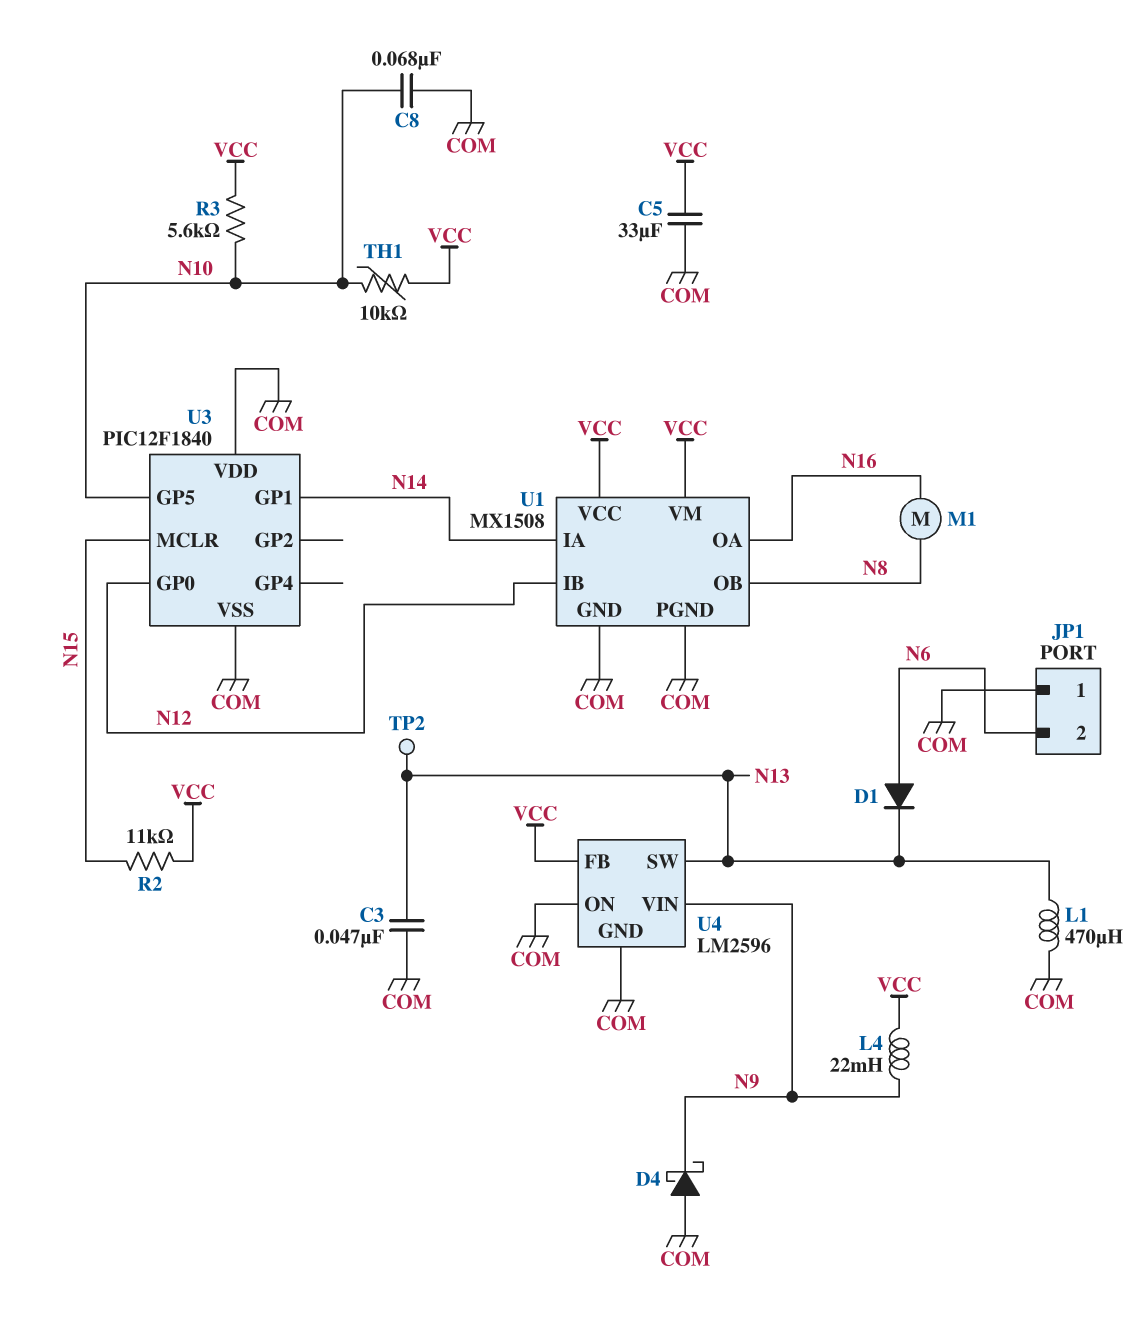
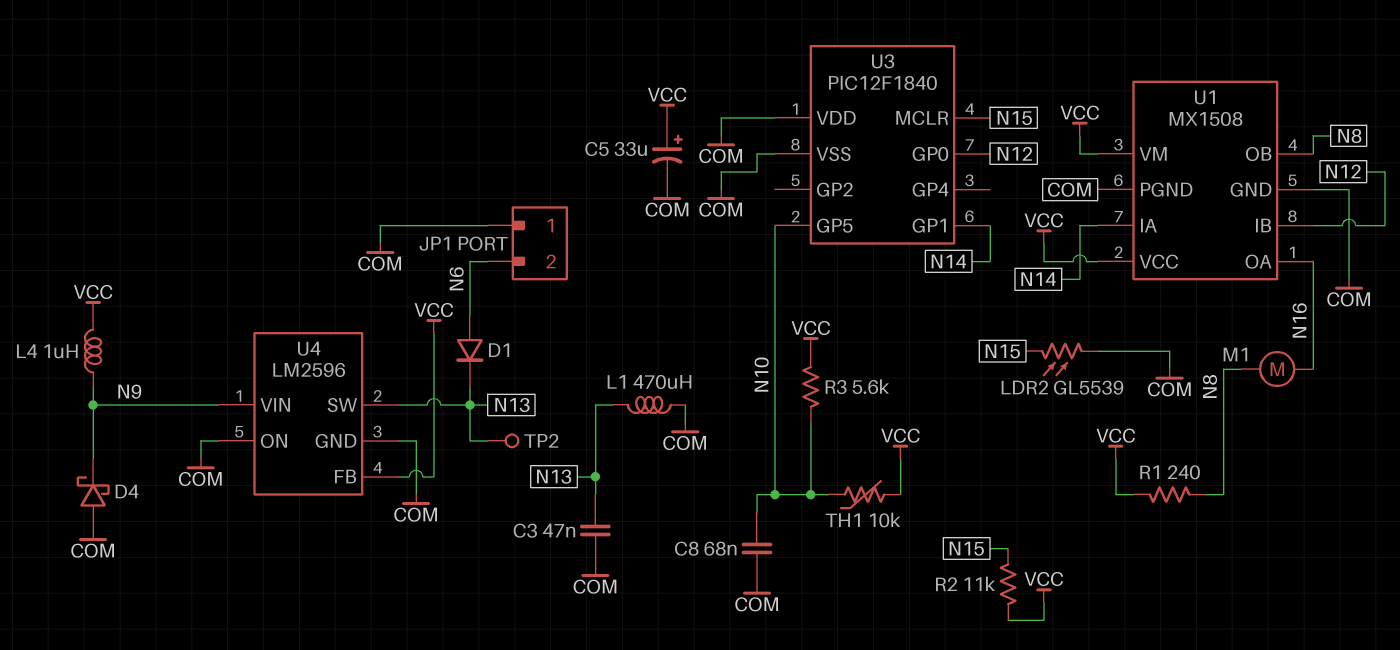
C5: 33uF (COM, VCC) -> 33uF (plus VCC, minus COM)
L4: 22mH (N9, VCC) -> 1uH (N9, VCC)
LDR2: none -> GL5539 (COM, N15)
R1: none -> 240 (N8, VCC)

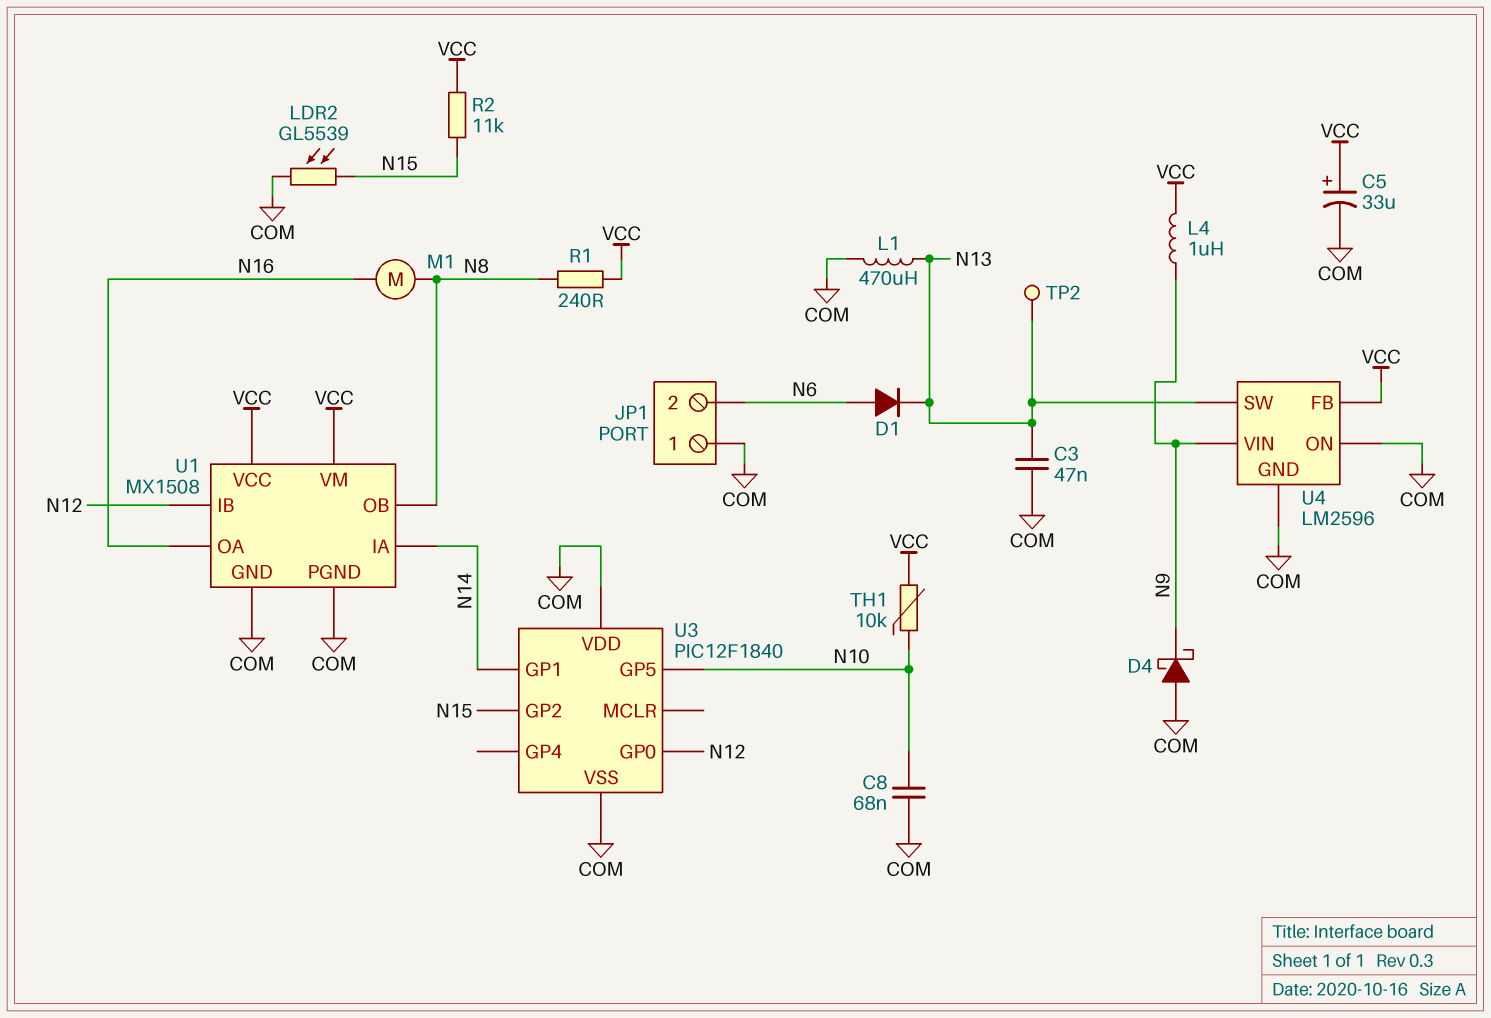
R3: 5.6k (N10, VCC) -> none
U3 pin GP2: none -> N15
U3 pin MCLR: N15 -> none

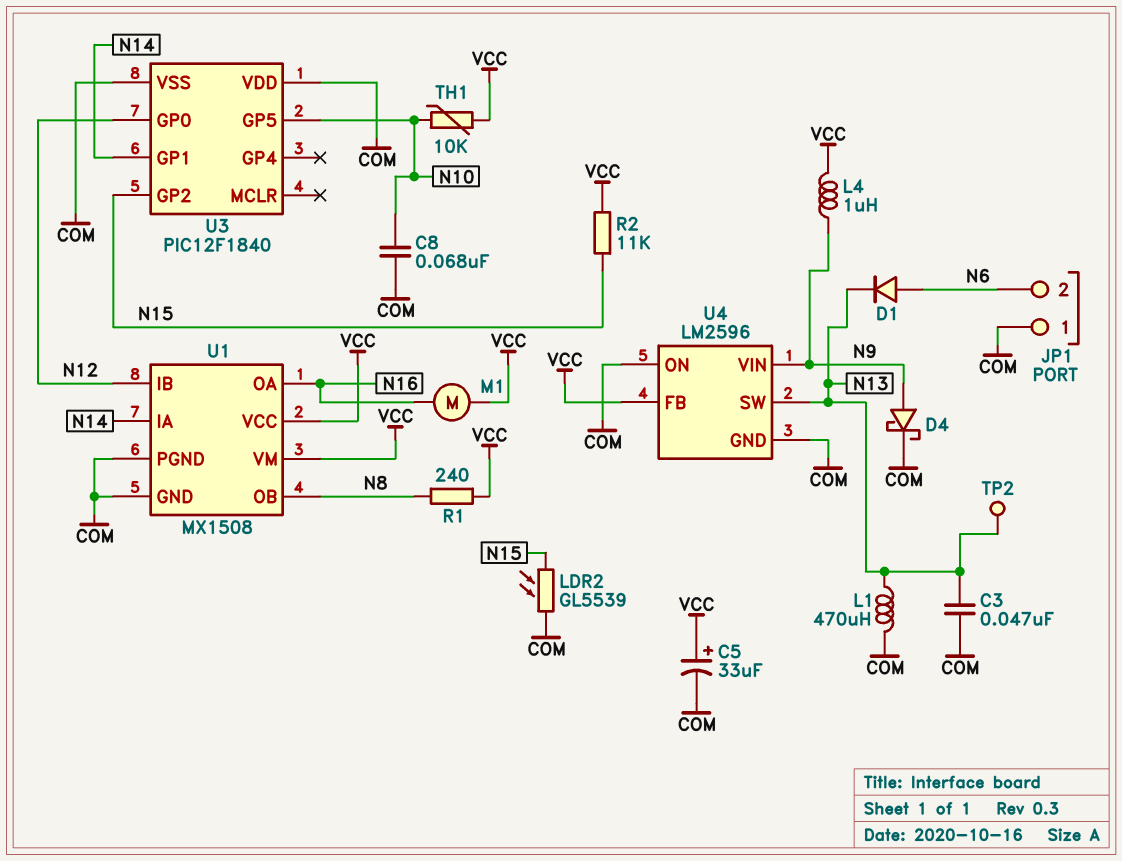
D4: schottky (A COM, K N9) -> schottky (A N9, K COM)
M1: motor (N8, N16) -> motor (N16, VCC)

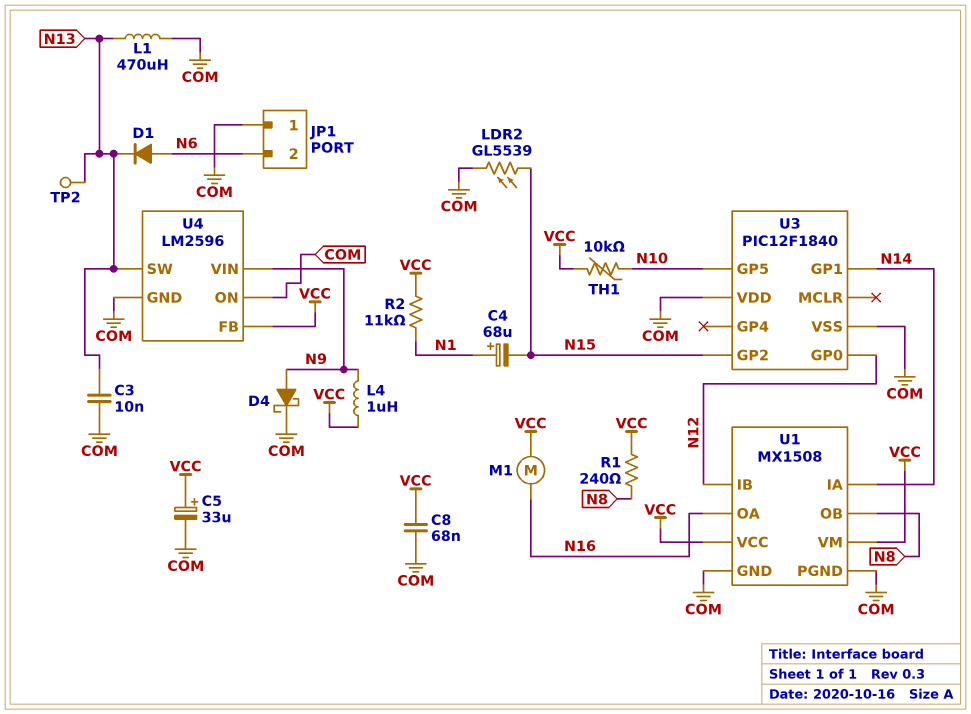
C3: 47nF (COM, N13) -> 10nF (COM, N13)
C4: none -> 68uF (plus N1, minus N15)
C8: 68nF (COM, N10) -> 68nF (COM, VCC)
R2: 11k (N15, VCC) -> 11k (N1, VCC)

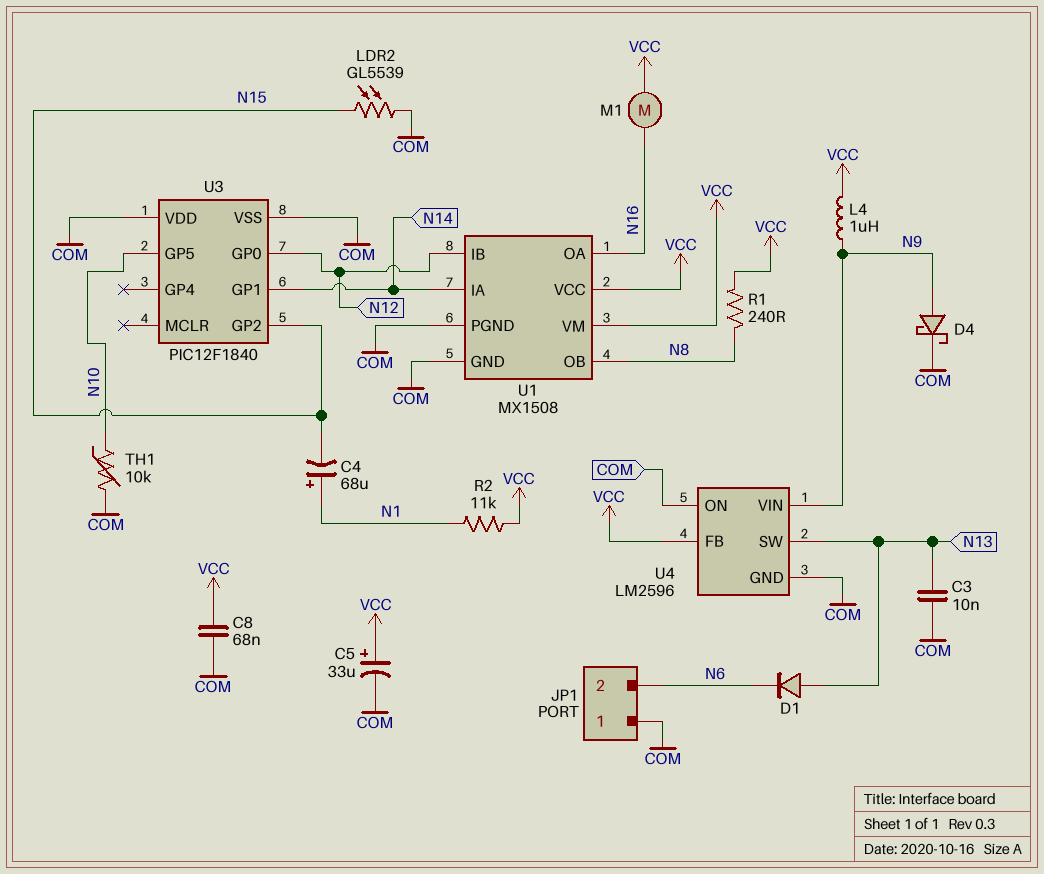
D1: diode (A N6, K N13) -> diode (A N13, K N6)
L1: 470uH (COM, N13) -> none
TH1: 10k (N10, VCC) -> 10k (COM, N10)
TP2: test point (N13) -> none

